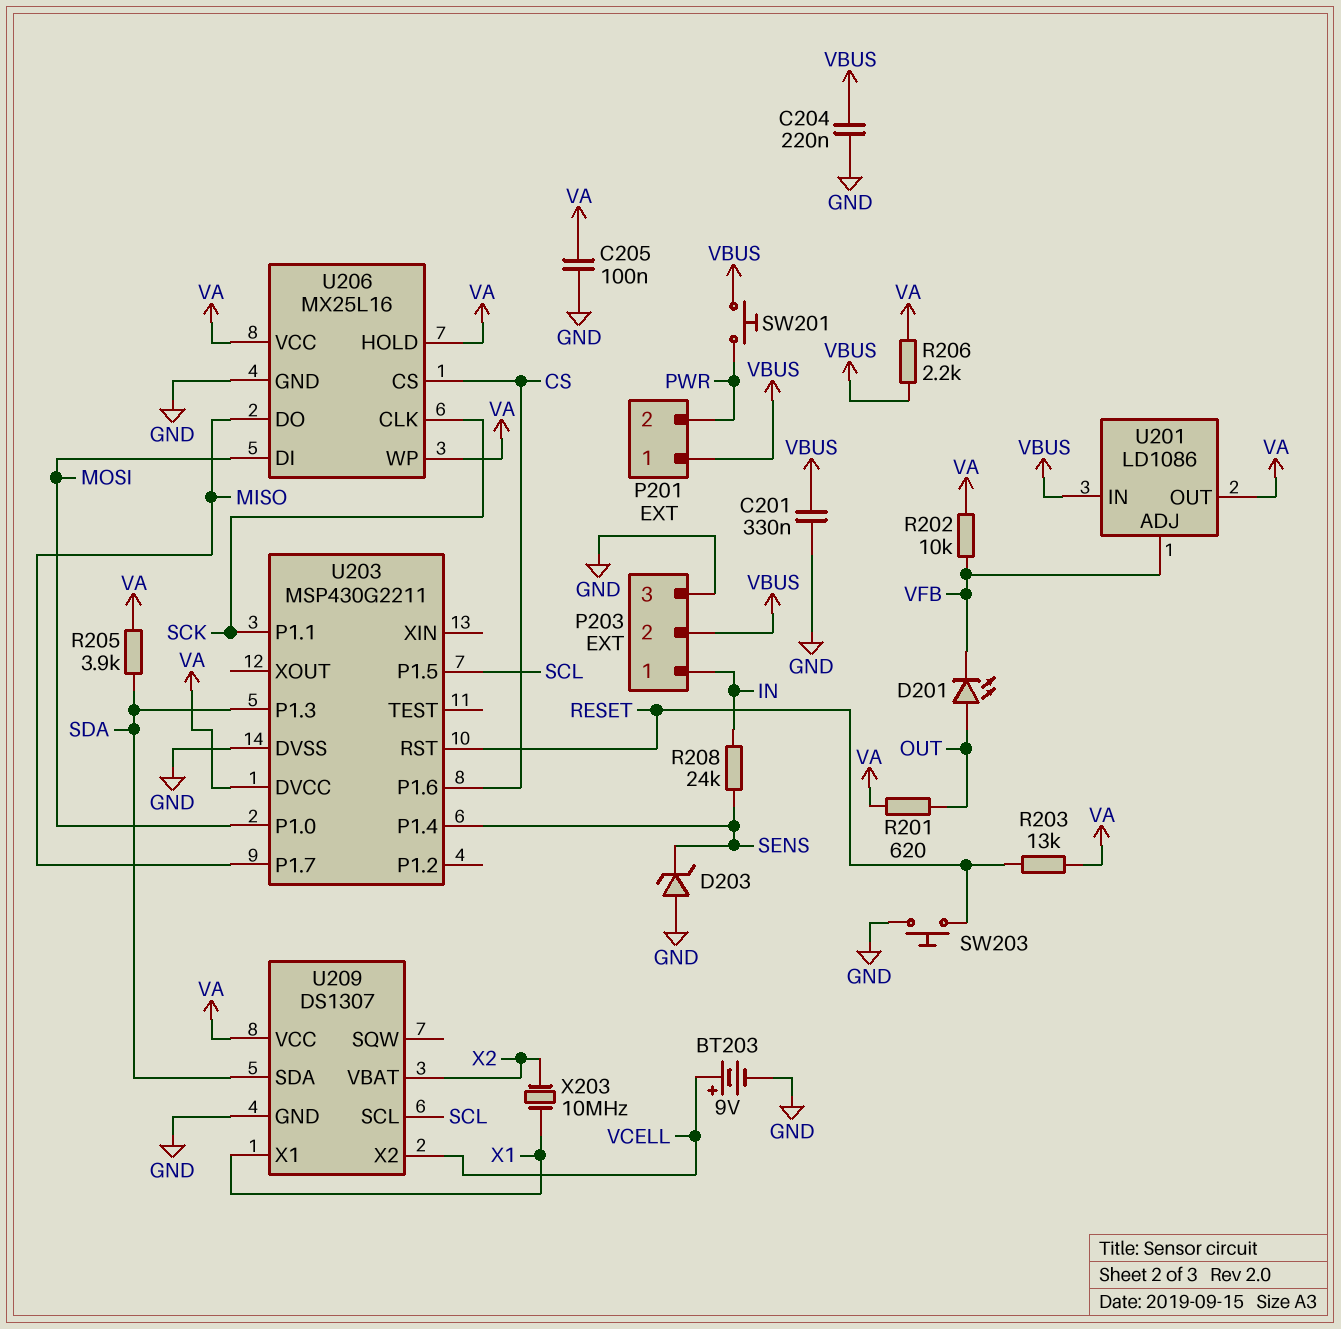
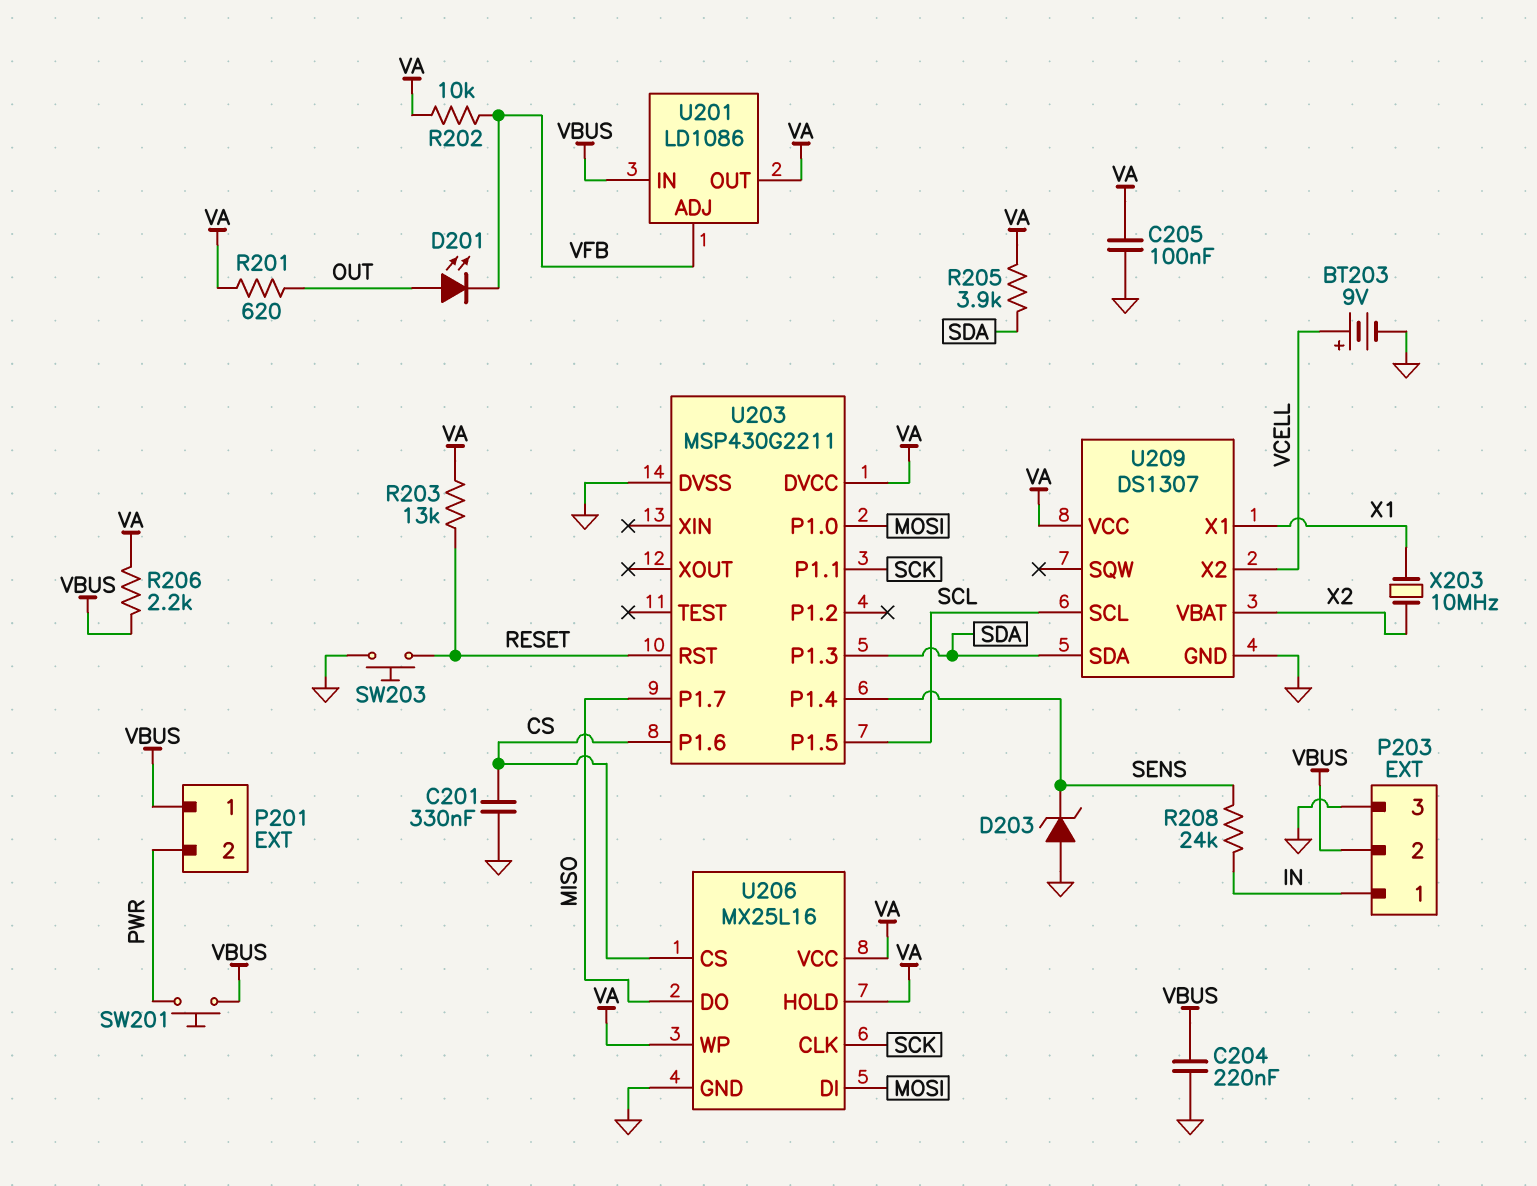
C201: 330nF (GND, VBUS) -> 330nF (CS, GND)

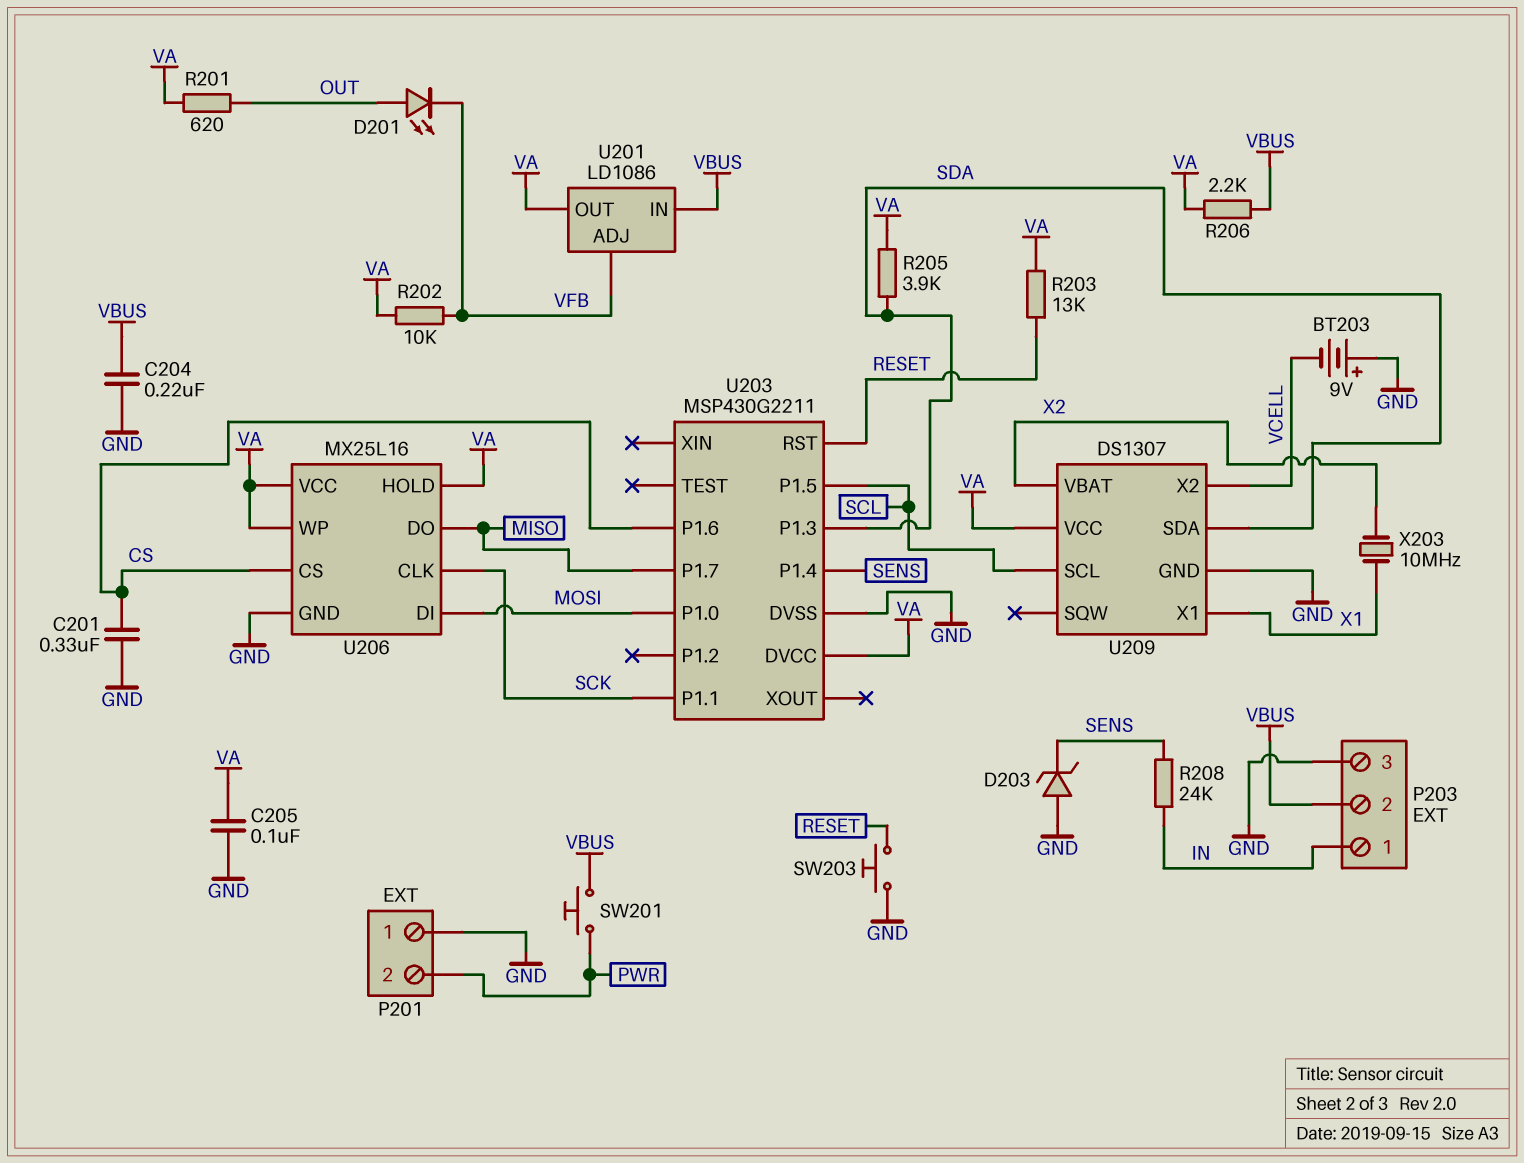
BT203: 9V (plus VCELL, minus GND) -> 9V (plus GND, minus VCELL)
P201 pin 1: VBUS -> GND

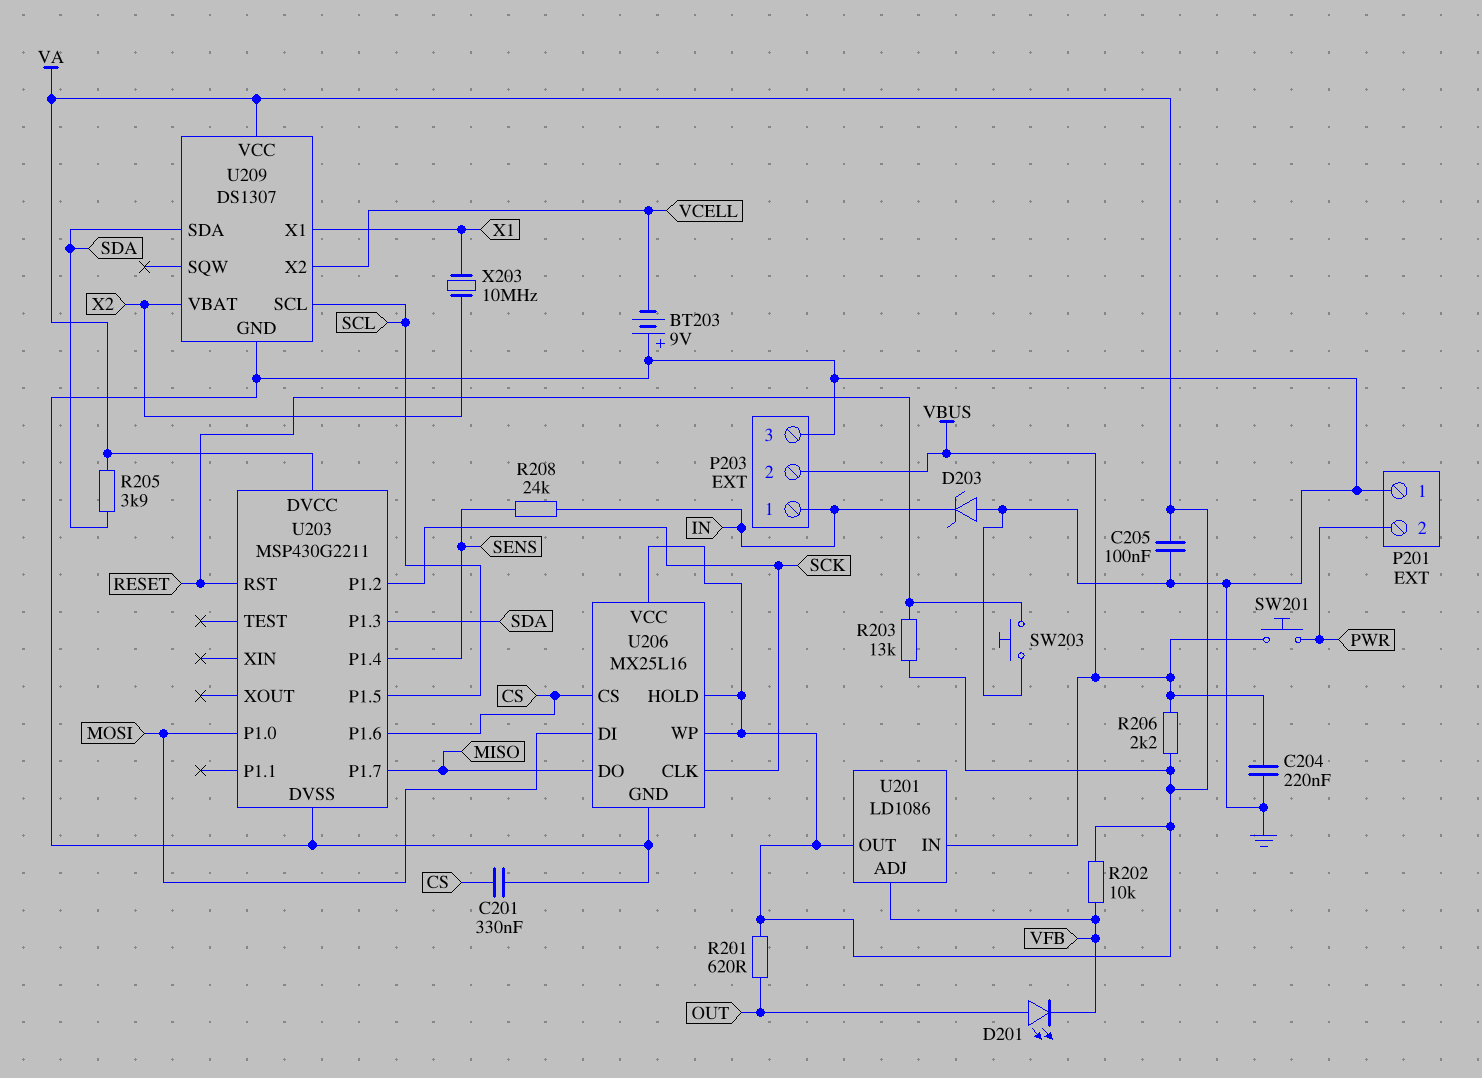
D203: zener (A GND, K SENS) -> zener (A GND, K IN)
U203 pin P1.1: SCK -> none
U203 pin P1.2: none -> SCK

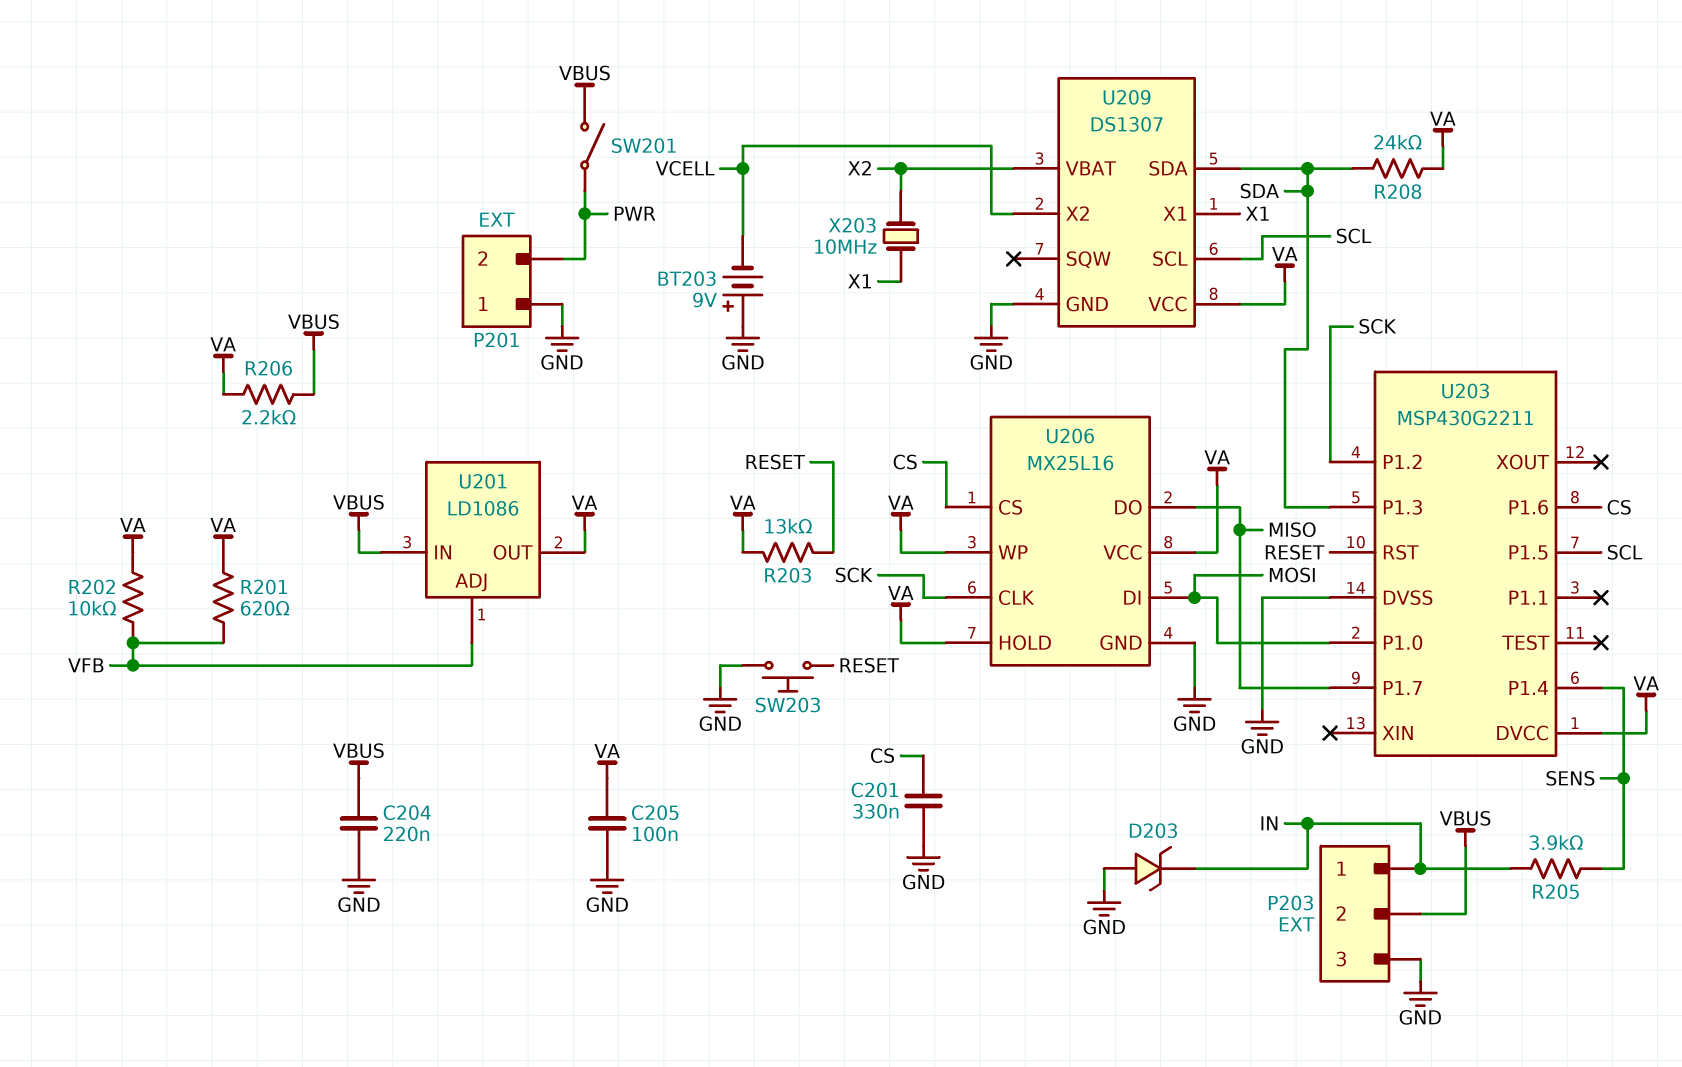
D201: LED (A OUT, K VFB) -> none
R201: 620 (OUT, VA) -> 620 (VA, VFB)
R205: 3.9k (SDA, VA) -> 3.9k (IN, SENS)
R208: 24k (IN, SENS) -> 24k (SDA, VA)
SW201: button (PWR, VBUS) -> switch (PWR, VBUS)

